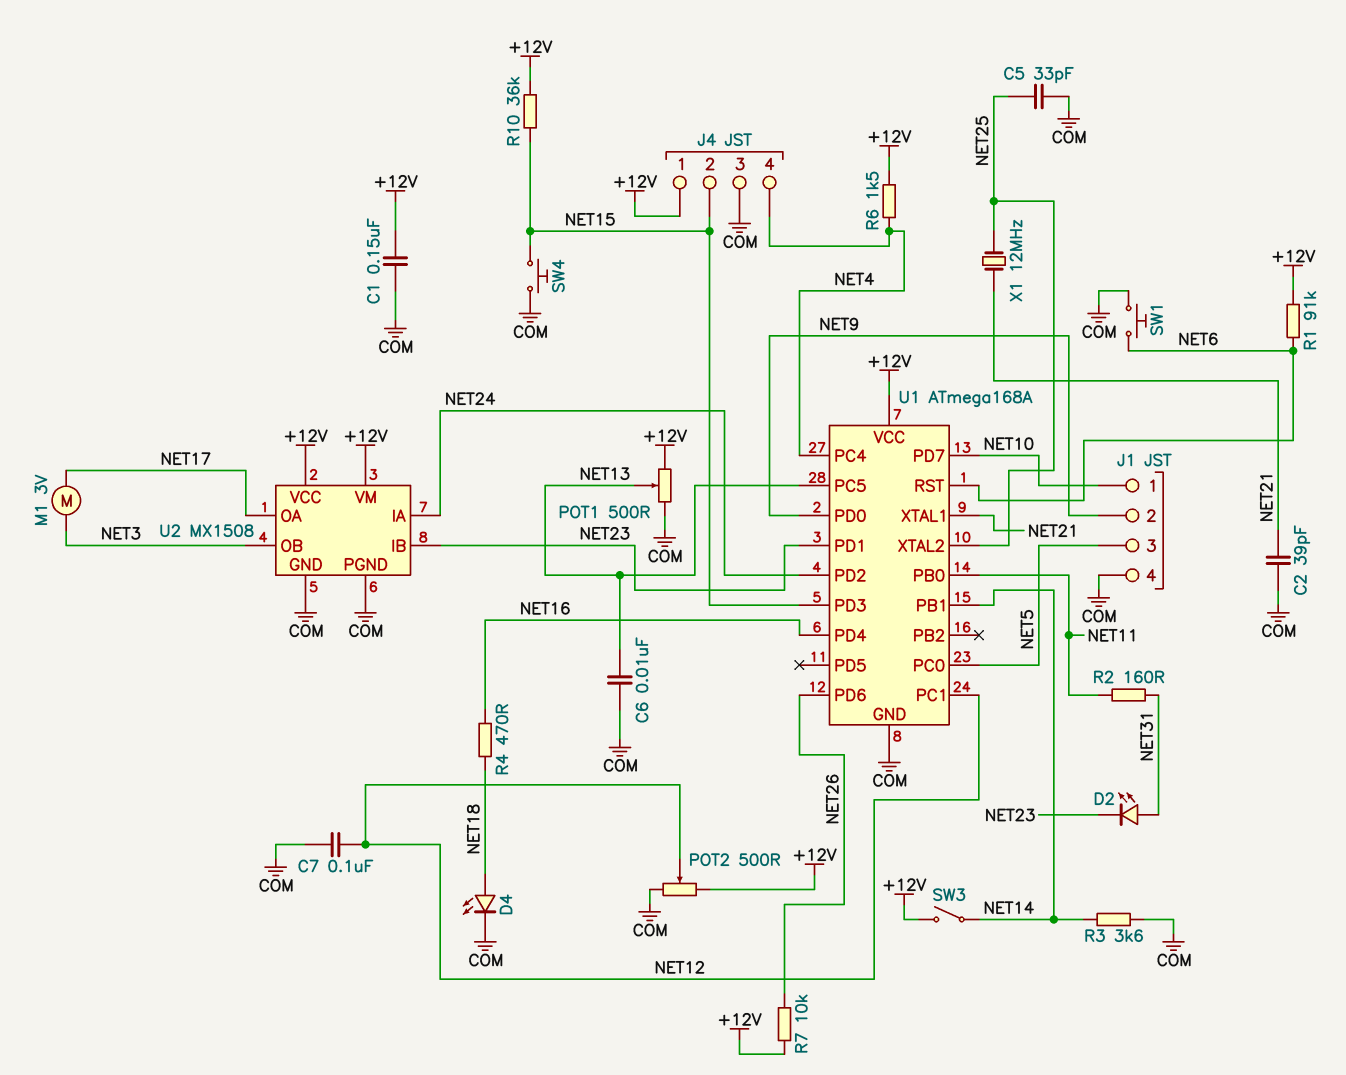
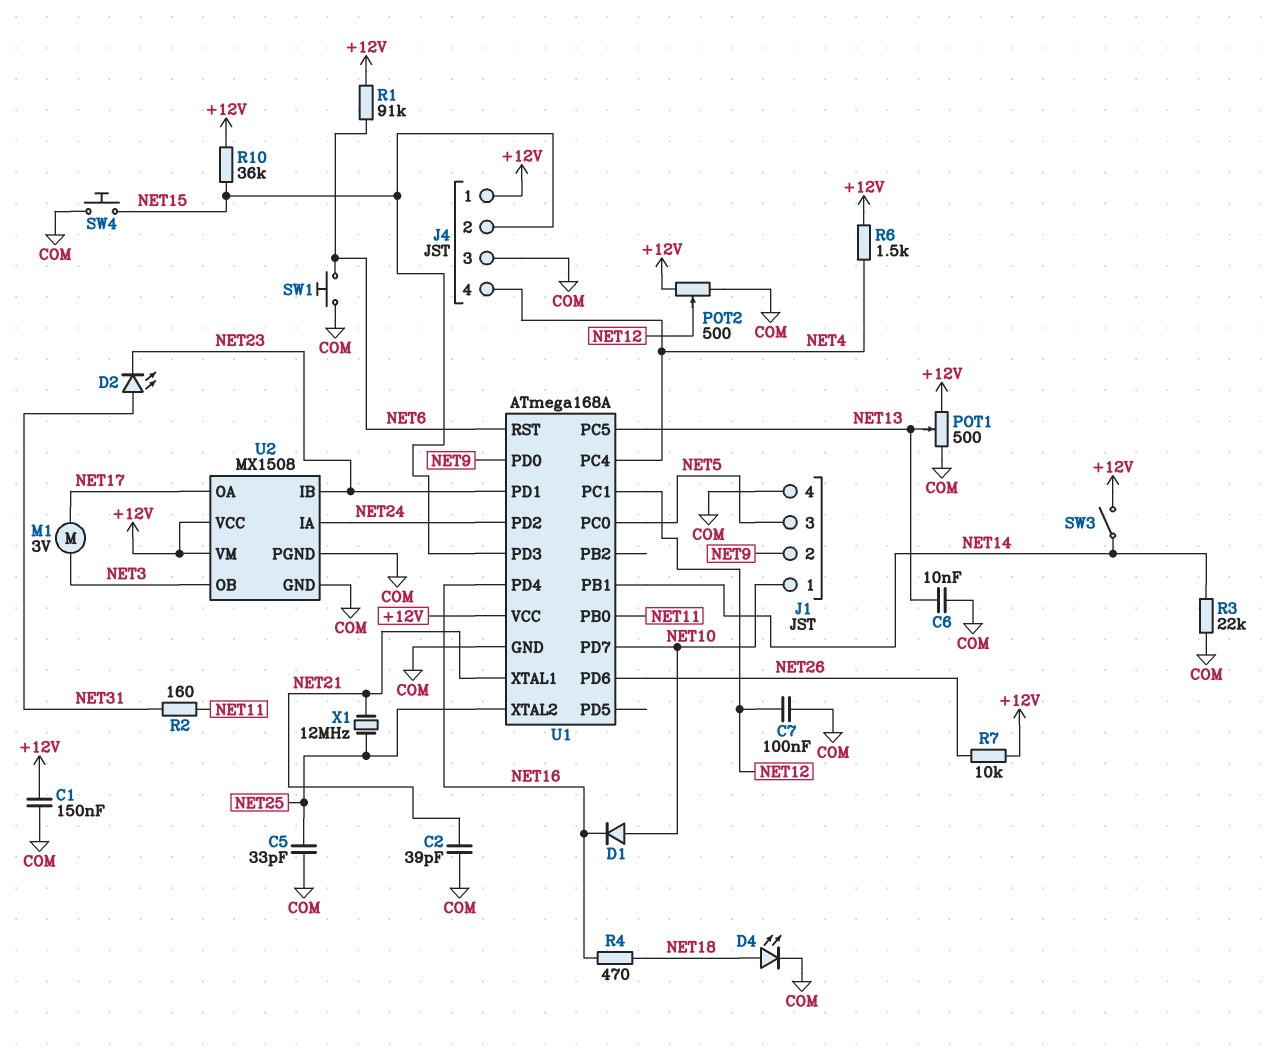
D1: none -> diode (A NET10, K NET16)
R3: 3.6k (COM, NET14) -> 22k (COM, NET14)

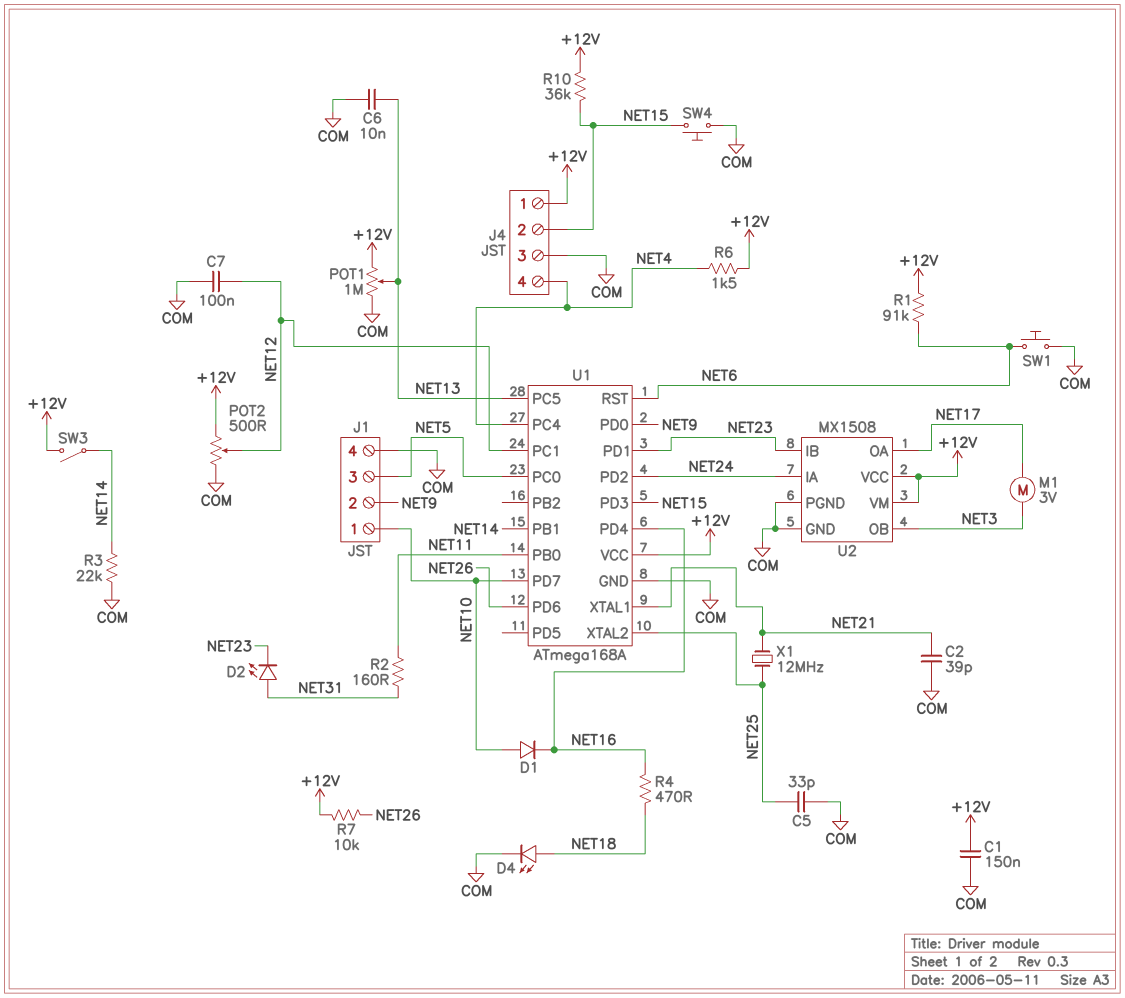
POT1: 500 (+12V, COM, wiper NET13) -> 1M (+12V, COM, wiper NET13)

